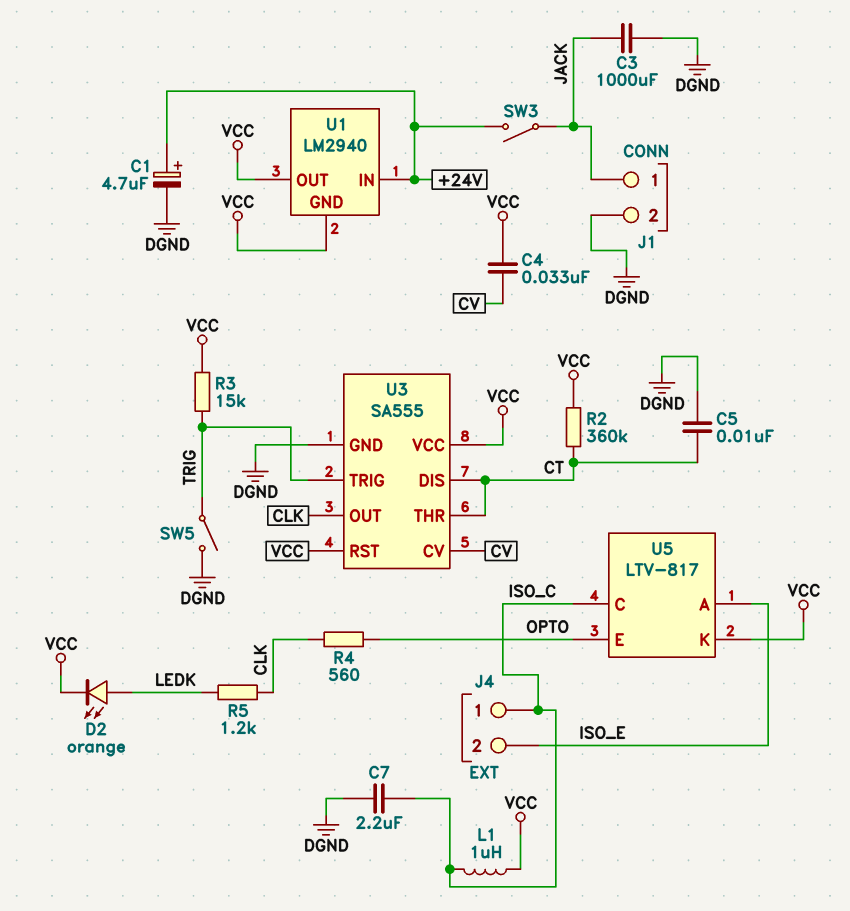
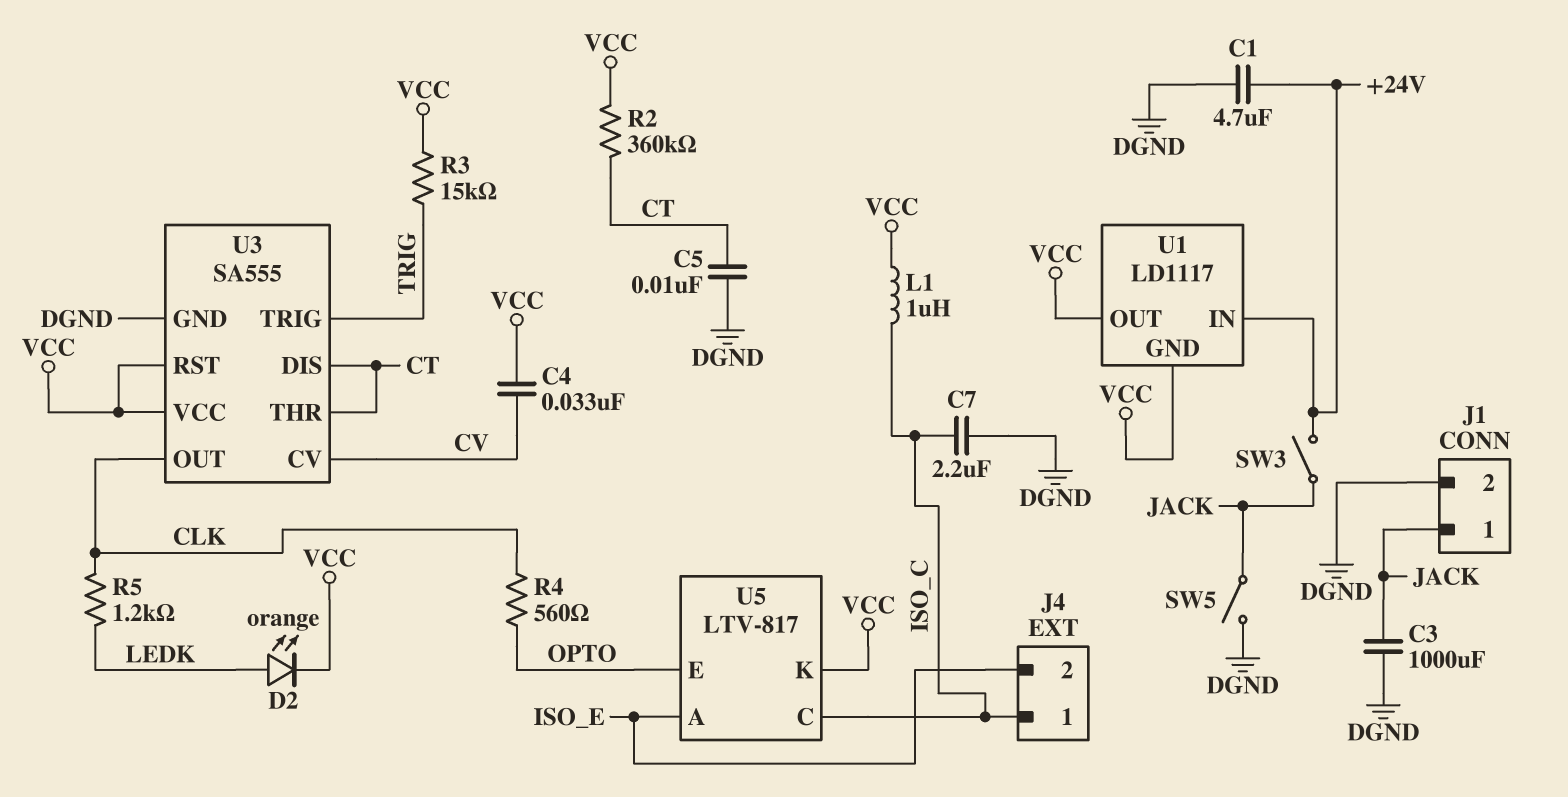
C1: 4.7uF (plus +24V, minus DGND) -> 4.7uF (+24V, DGND)
SW5: switch (DGND, TRIG) -> switch (DGND, JACK)
U1: LM2940 -> LD1117

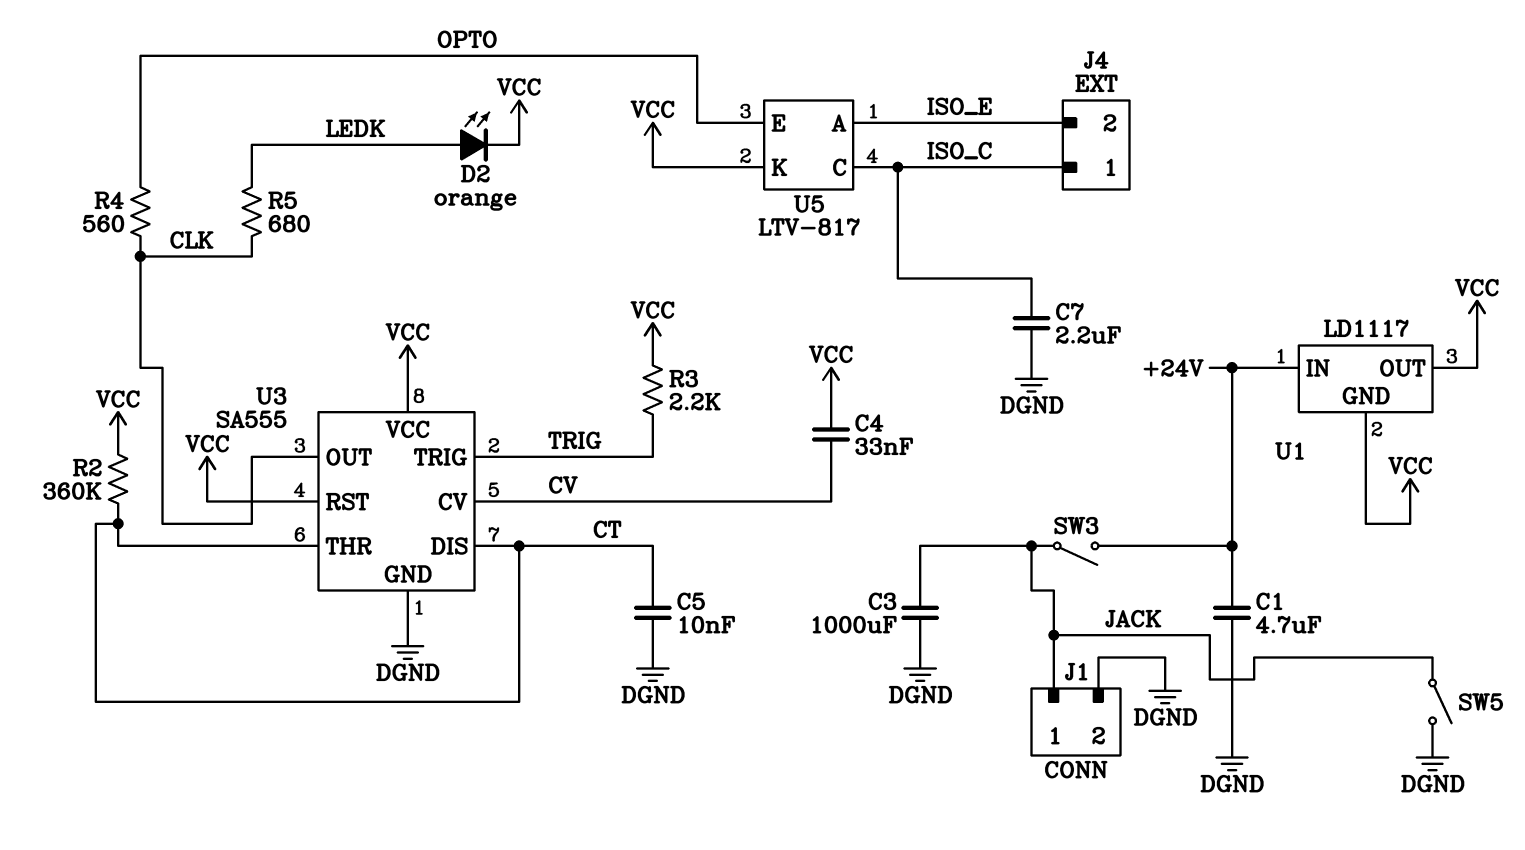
L1: 1uH (ISO_C, VCC) -> none
R3: 15k (TRIG, VCC) -> 2.2k (TRIG, VCC)
R5: 1.2k (CLK, LEDK) -> 680 (CLK, LEDK)

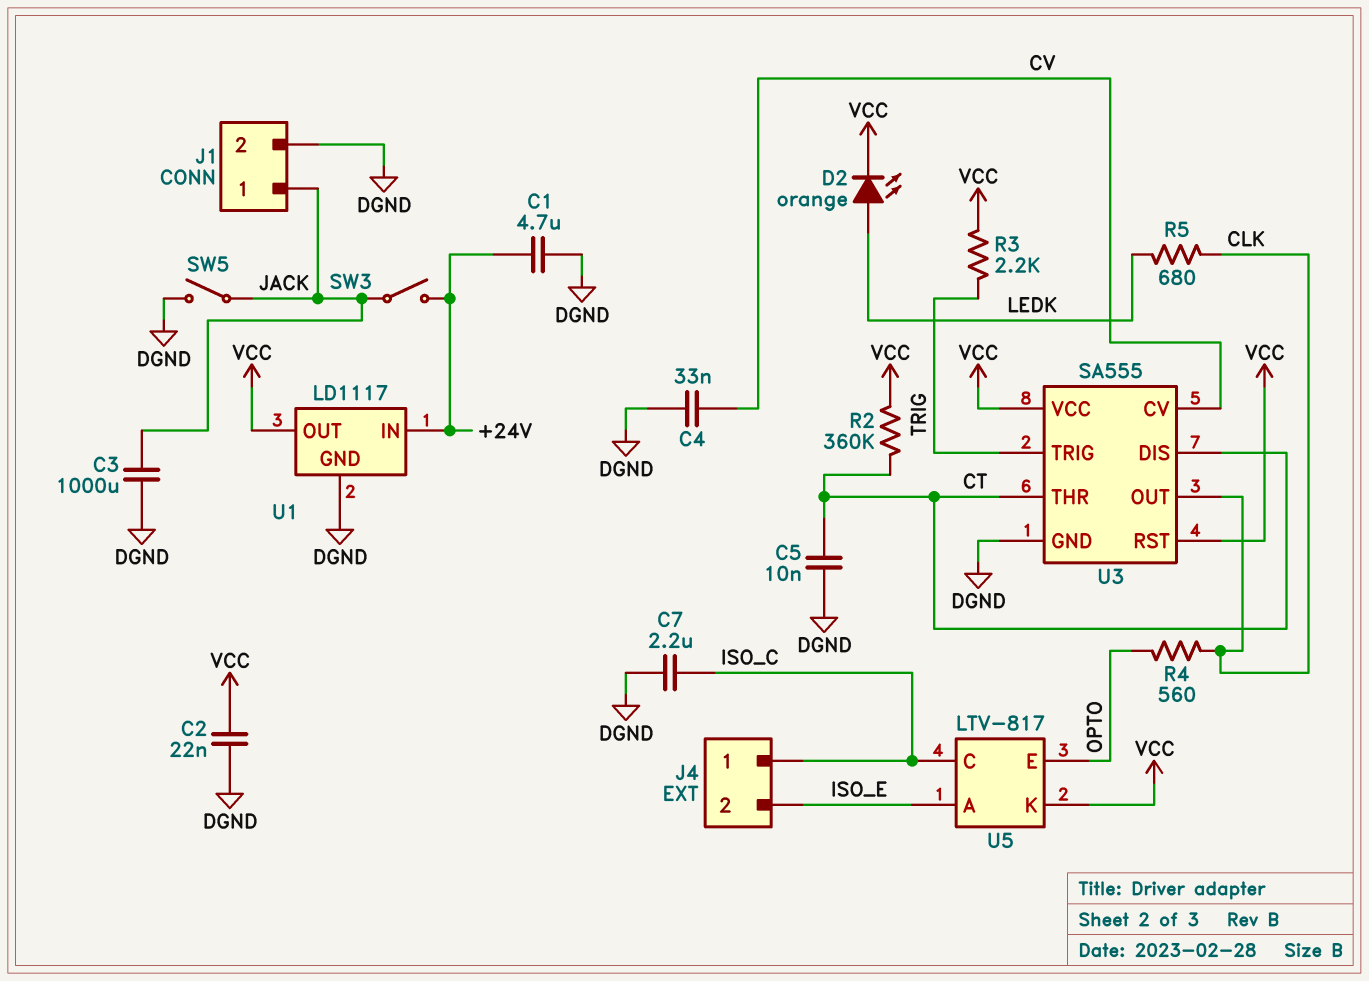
C2: none -> 22nF (DGND, VCC)
C4: 33nF (CV, VCC) -> 33nF (CV, DGND)
U1 pin GND: VCC -> DGND

